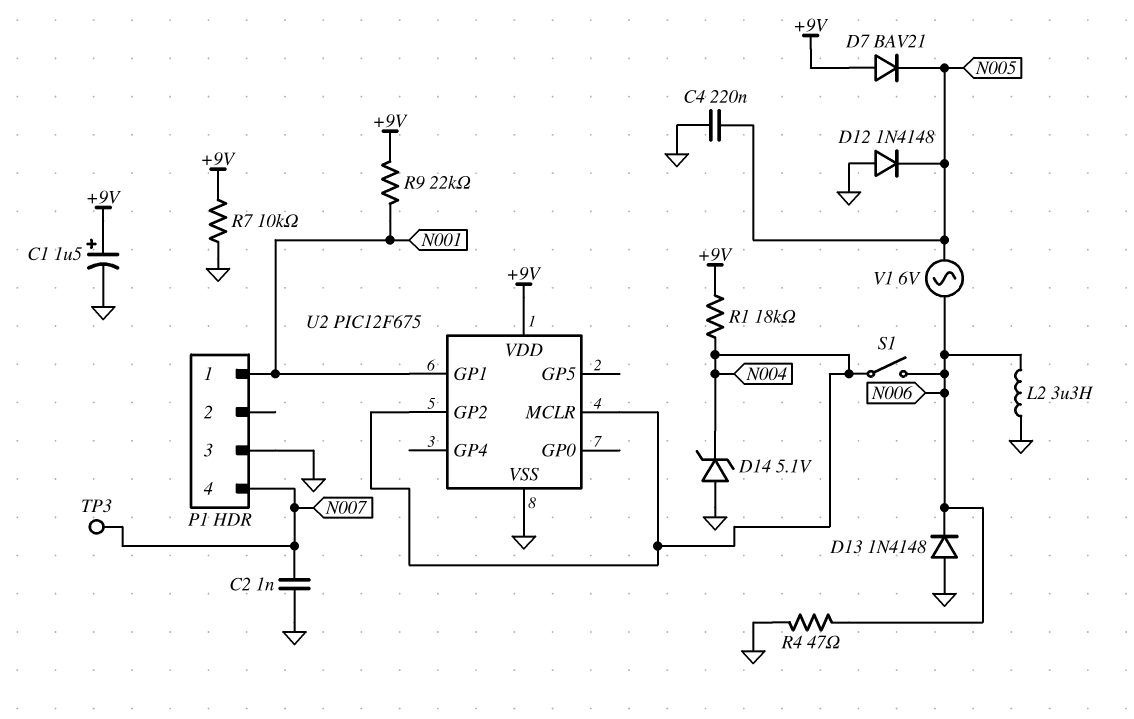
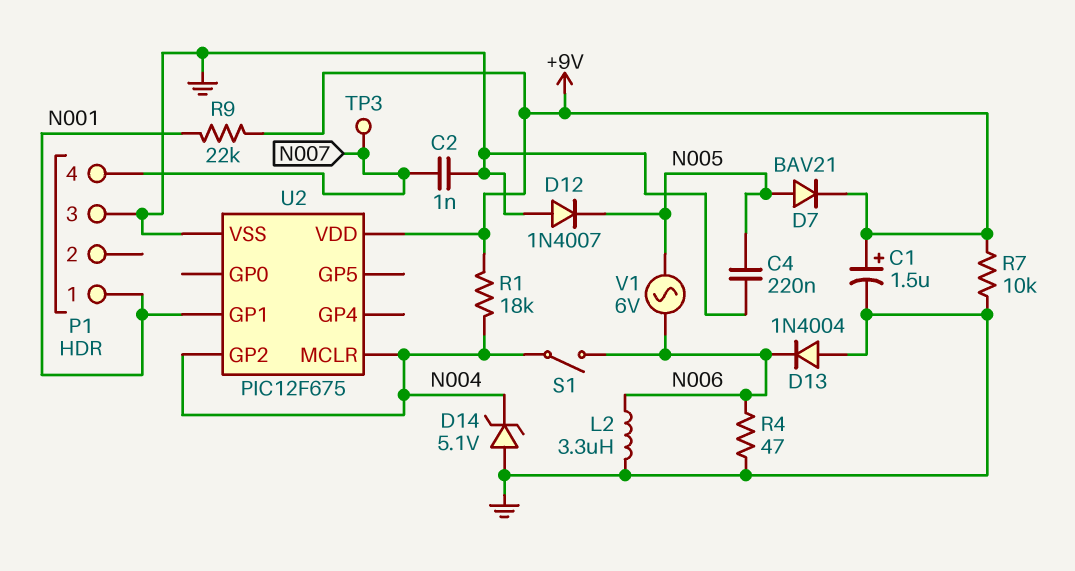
D7: diode BAV21 (A +9V, K N005) -> diode BAV21 (A N005, K +9V)
D12: diode 1N4148 (A GND, K N005) -> diode 1N4007 (A GND, K N005)
D13: diode 1N4148 (A GND, K N006) -> diode 1N4004 (A GND, K N006)

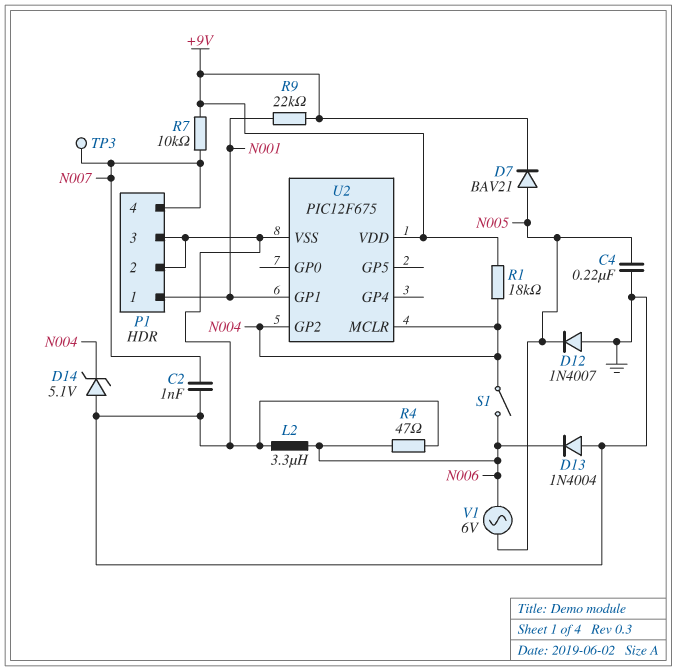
C1: 1.5uF (plus +9V, minus GND) -> none
P1 pin 2: none -> GND
R7: 10k (+9V, GND) -> 10k (+9V, N007)

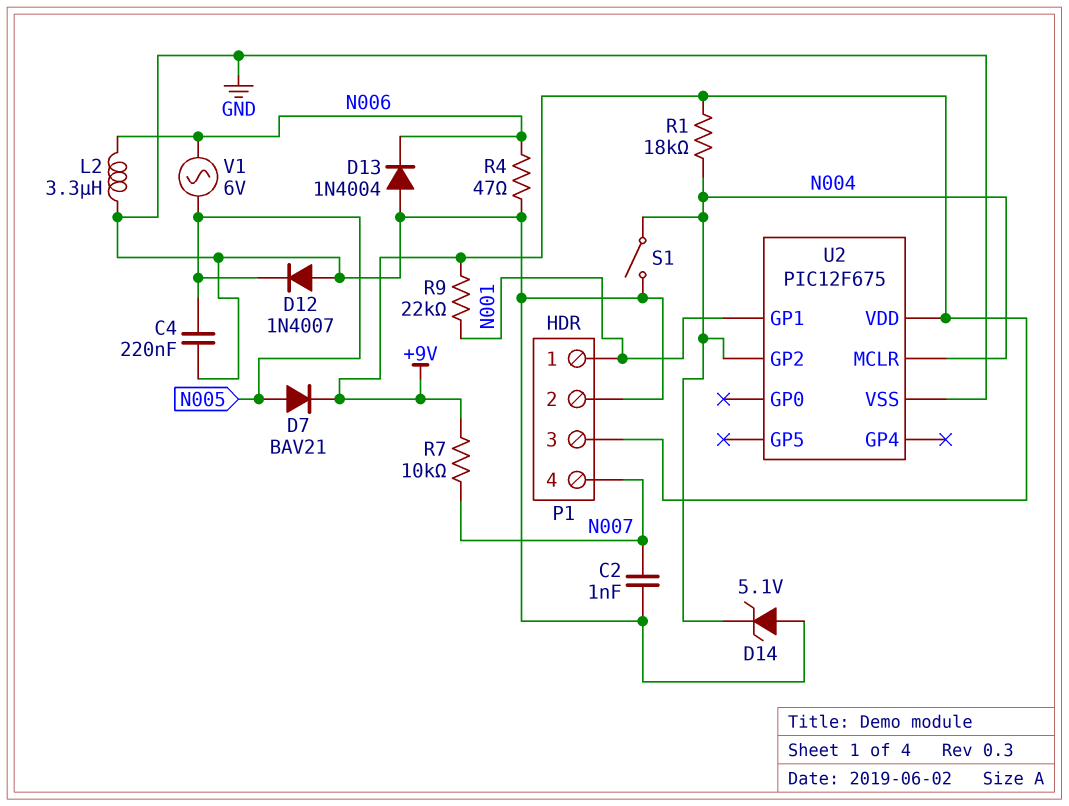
P1 pin 3: GND -> +9V
S1: switch (N004, N006) -> switch (GND, N004)
TP3: test point (N007) -> none

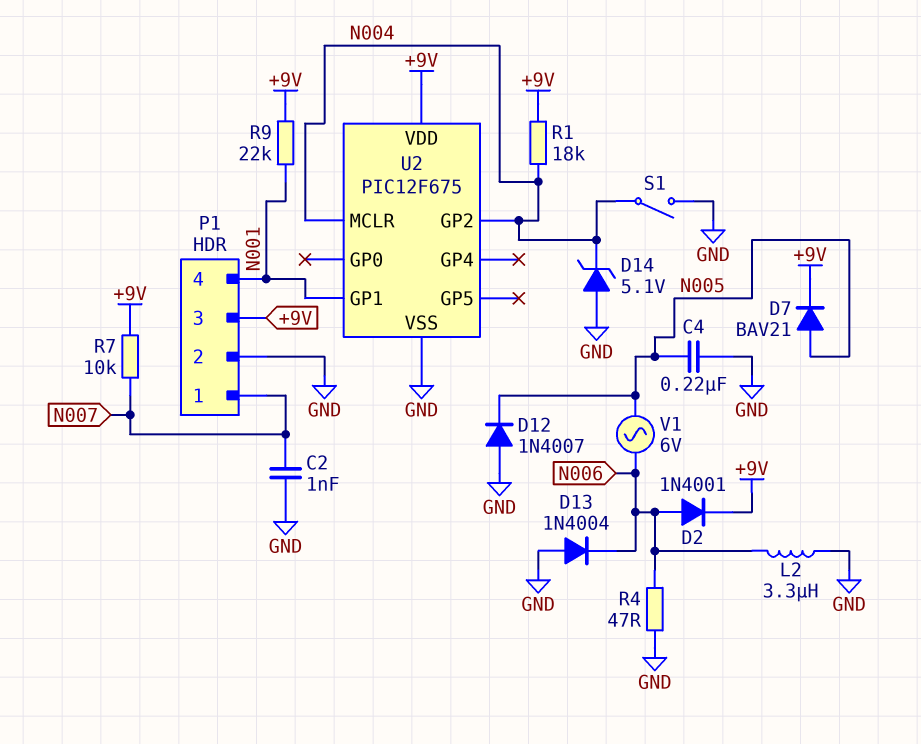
D2: none -> diode 1N4001 (A N006, K +9V)
P1 pin 1: N001 -> N007
P1 pin 4: N007 -> N001

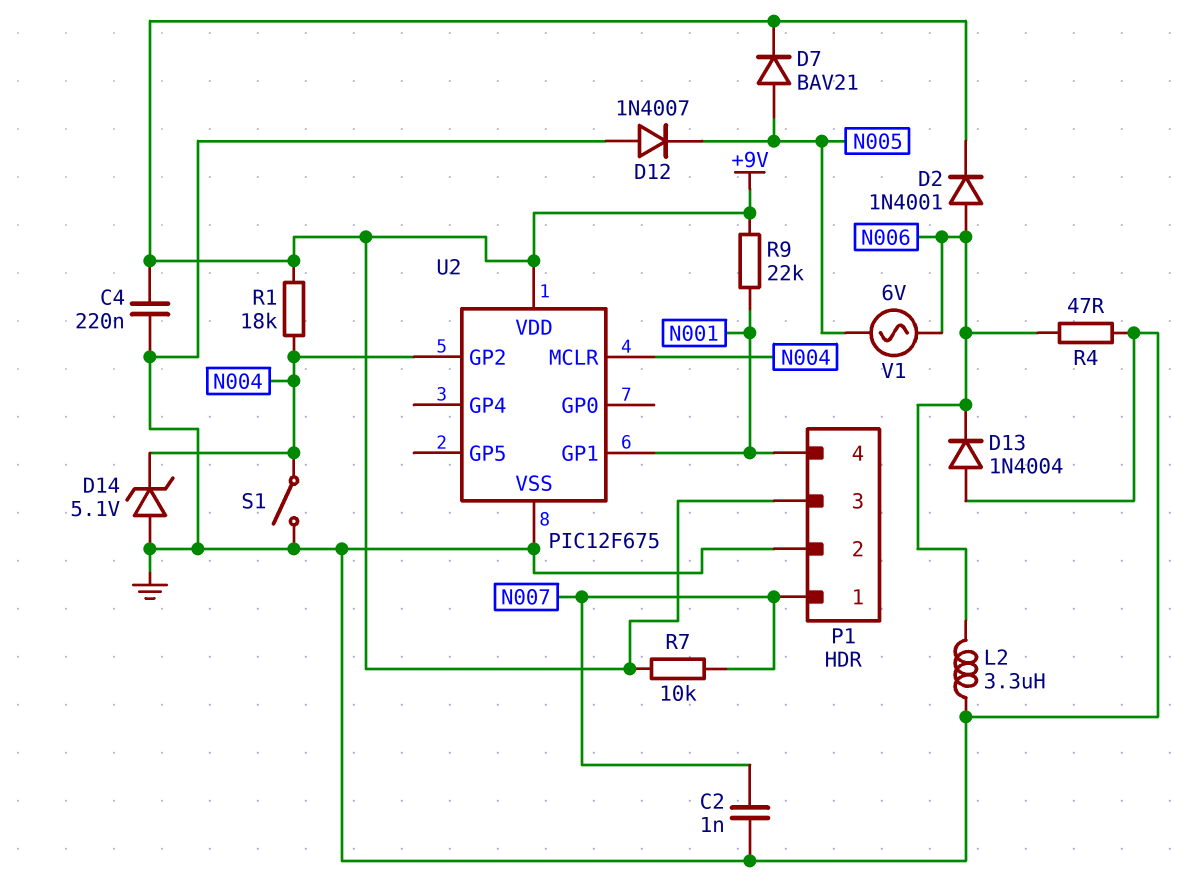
C4: 220nF (GND, N005) -> 220nF (+9V, GND)

